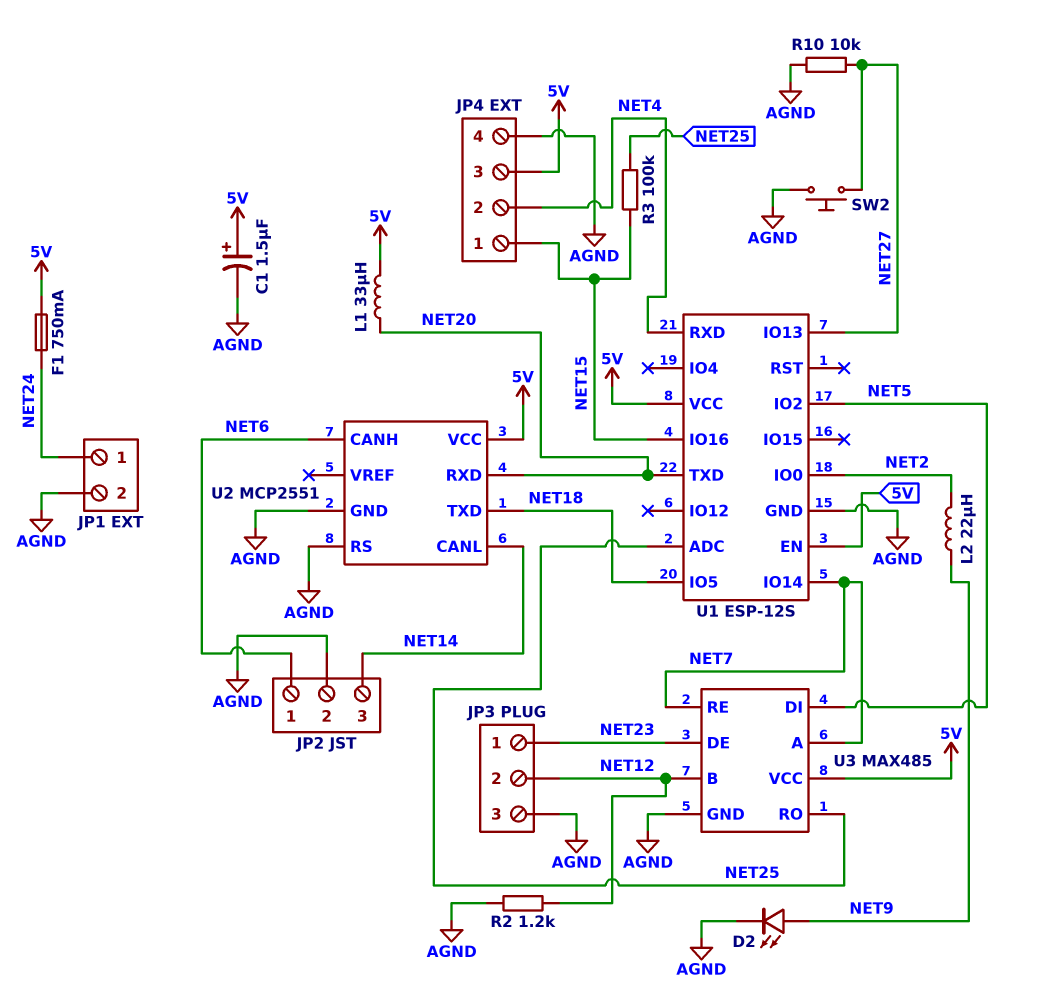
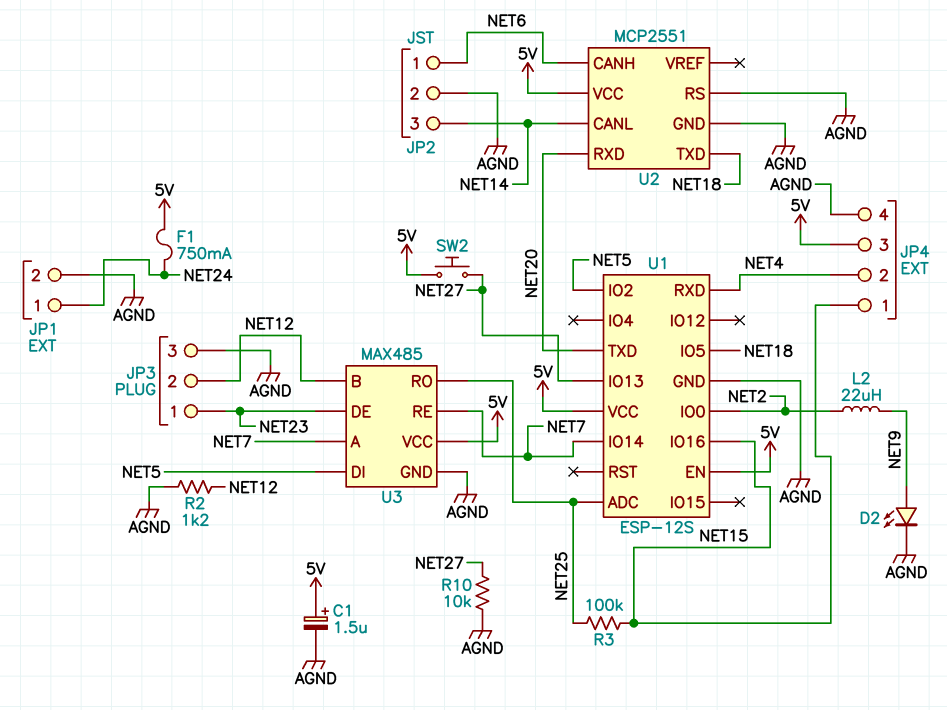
L1: 33uH (5V, NET20) -> none
SW2: button (AGND, NET27) -> button (5V, NET27)

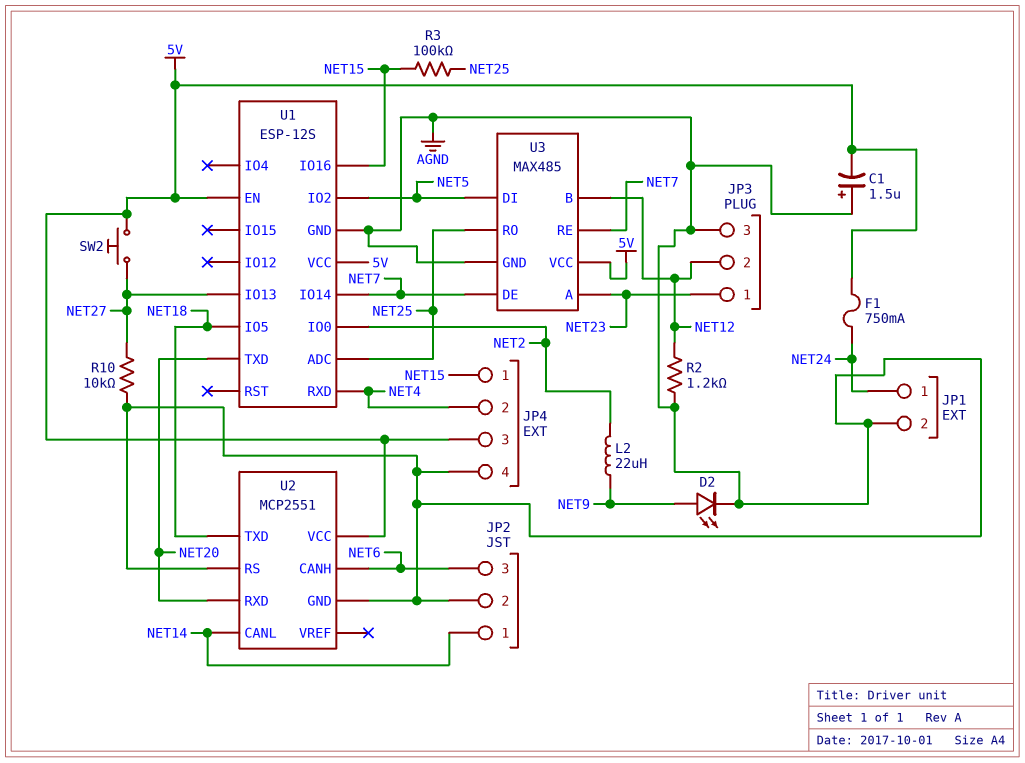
C1: 1.5uF (plus 5V, minus AGND) -> 1.5uF (plus AGND, minus 5V)
JP2 pin 1: NET6 -> NET14
JP2 pin 3: NET14 -> NET6
U3 pin A: NET7 -> NET23
U3 pin DE: NET23 -> NET7

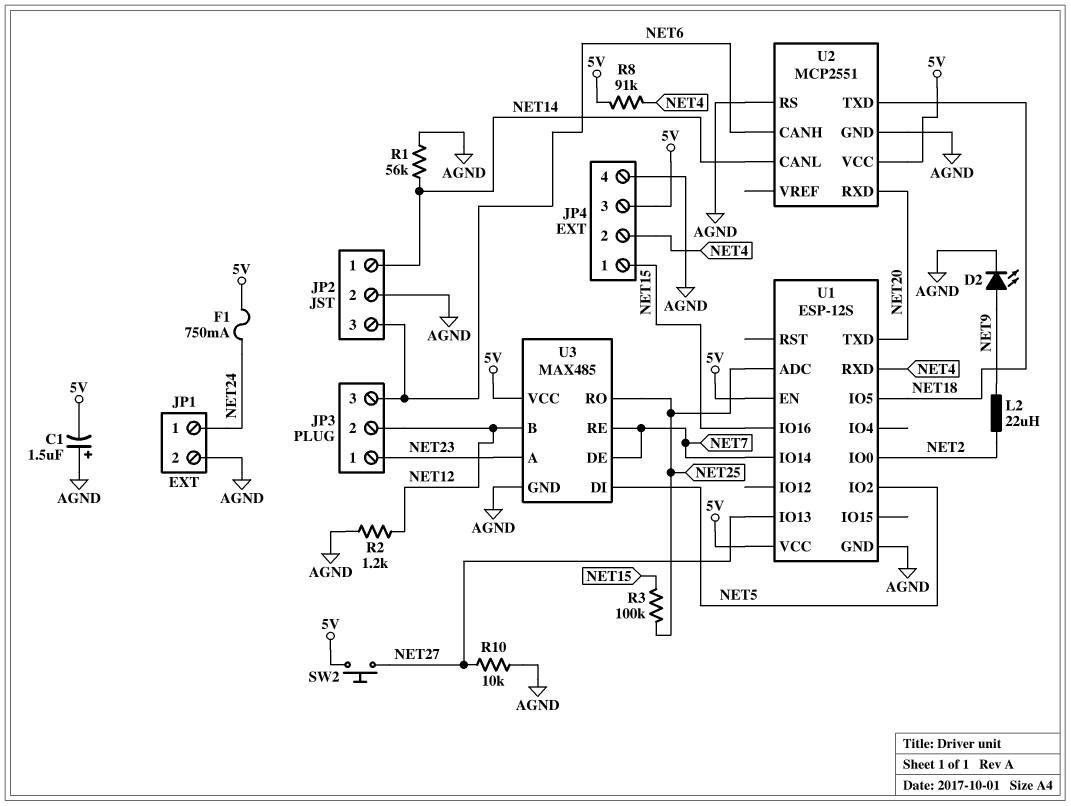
JP3 pin 3: AGND -> NET6
R1: none -> 56k (AGND, NET14)
R8: none -> 91k (5V, NET4)

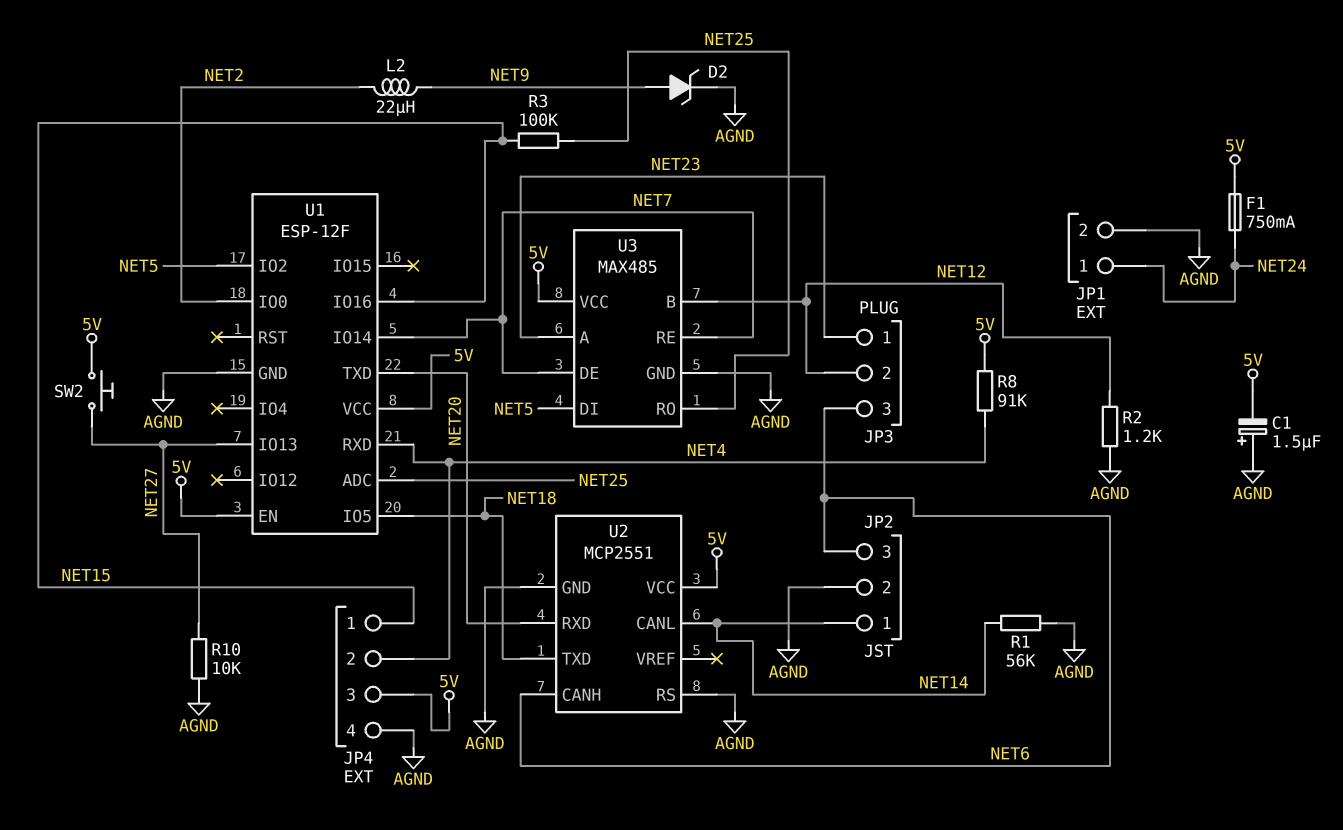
D2: LED (A NET9, K AGND) -> zener (A NET9, K AGND)
U1: ESP-12S -> ESP-12F

